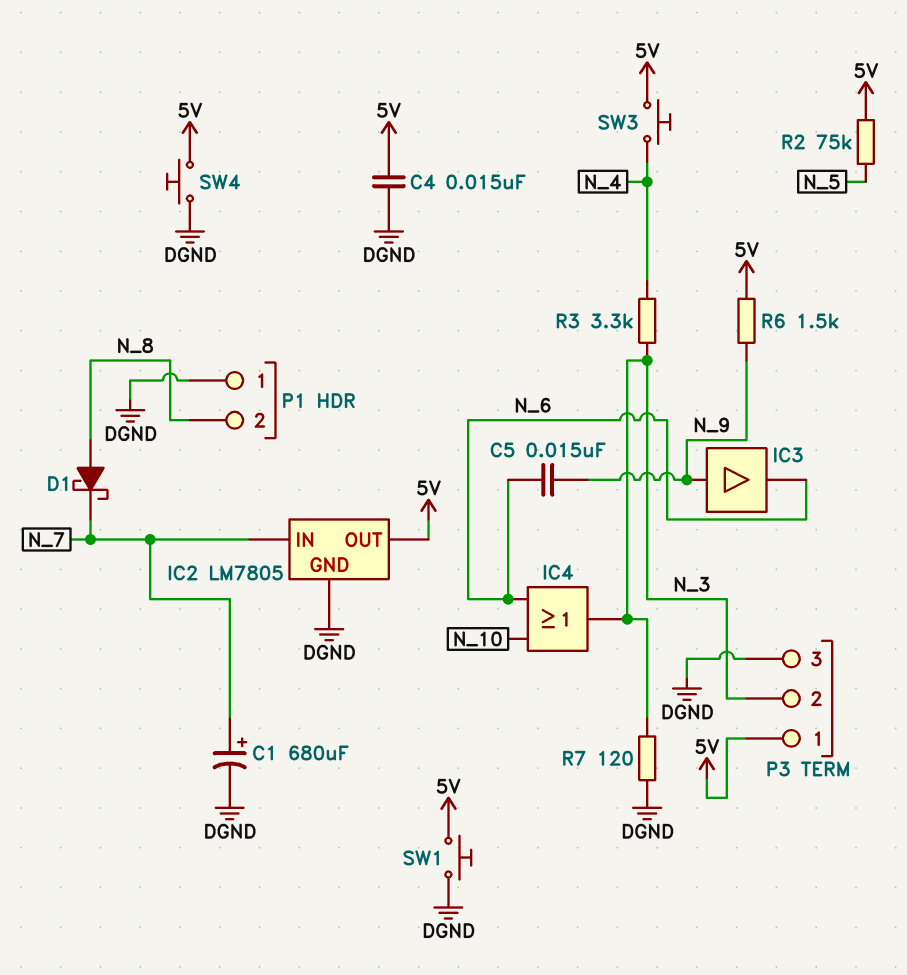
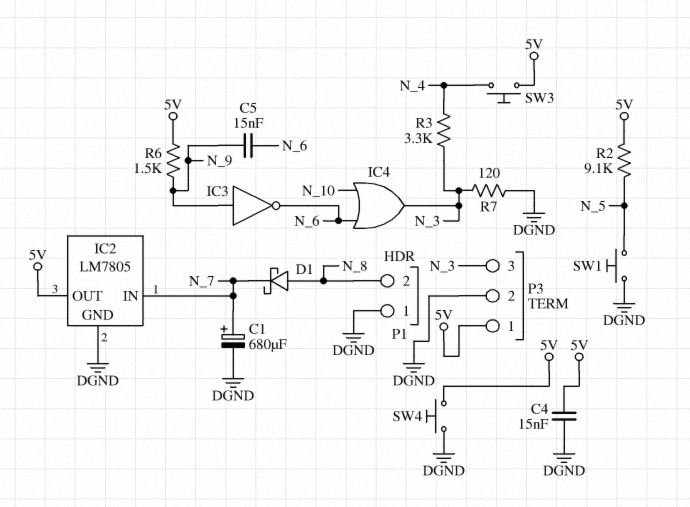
IC3: buffer (in N_9, out N_6) -> NOT (in N_9, out N_6)
P3 pin 2: N_3 -> DGND
P3 pin 3: DGND -> N_3
R2: 75k (5V, N_5) -> 9.1k (5V, N_5)
SW1: button (5V, DGND) -> button (DGND, N_5)

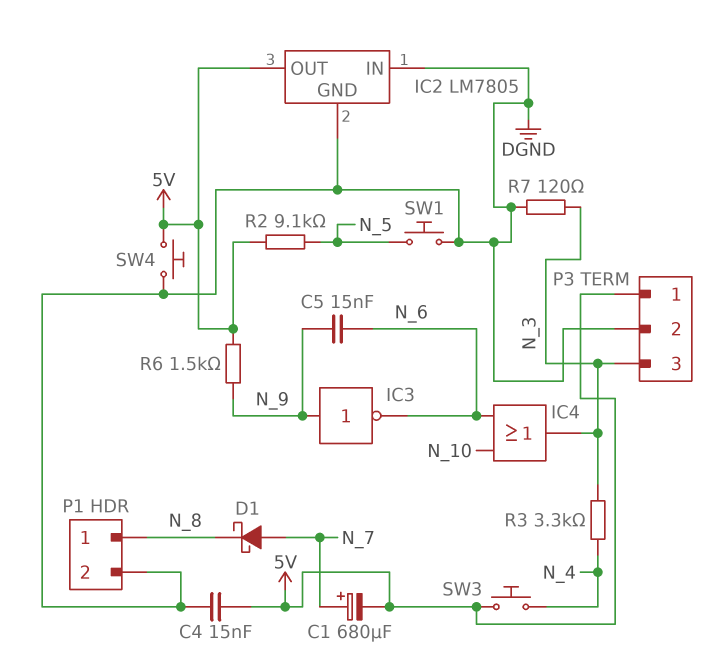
C1: 680uF (plus N_7, minus DGND) -> 680uF (plus N_7, minus 5V)
D1: schottky (A N_8, K N_7) -> schottky (A N_7, K N_8)
IC2 pin IN: N_7 -> DGND
P1 pin 1: DGND -> N_8
P1 pin 2: N_8 -> DGND

